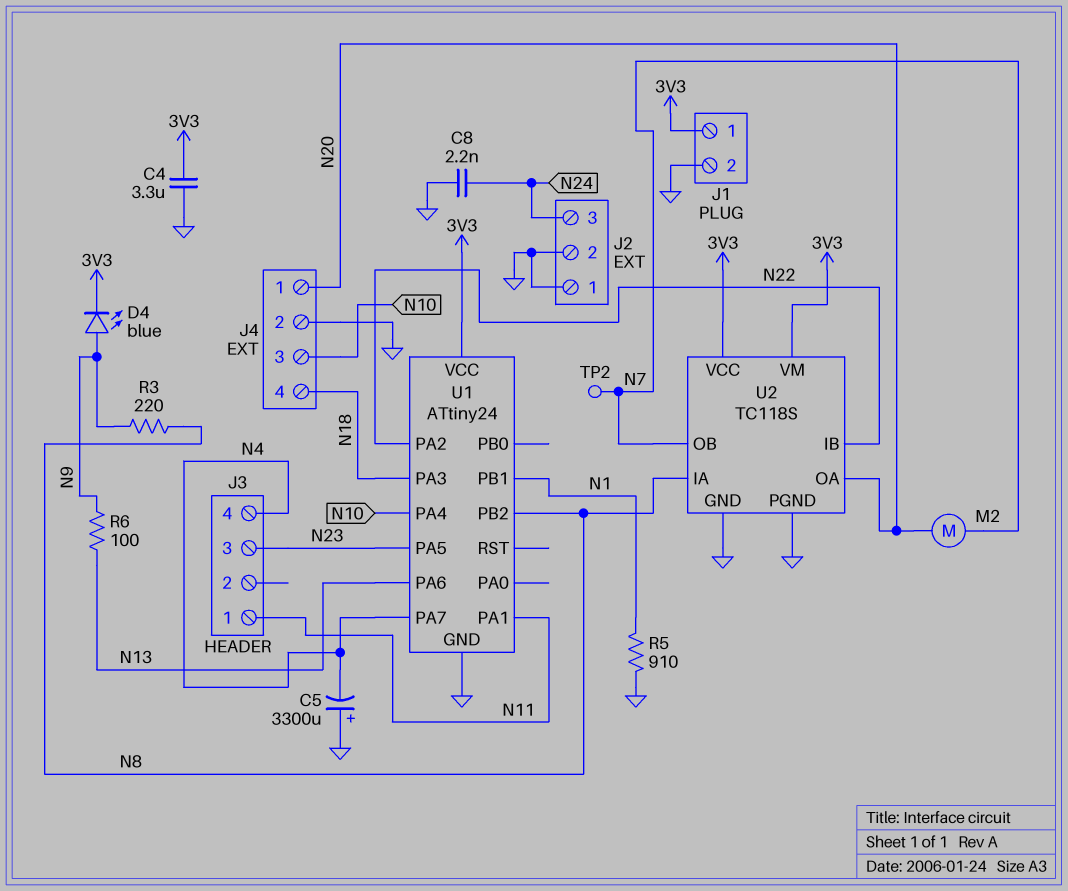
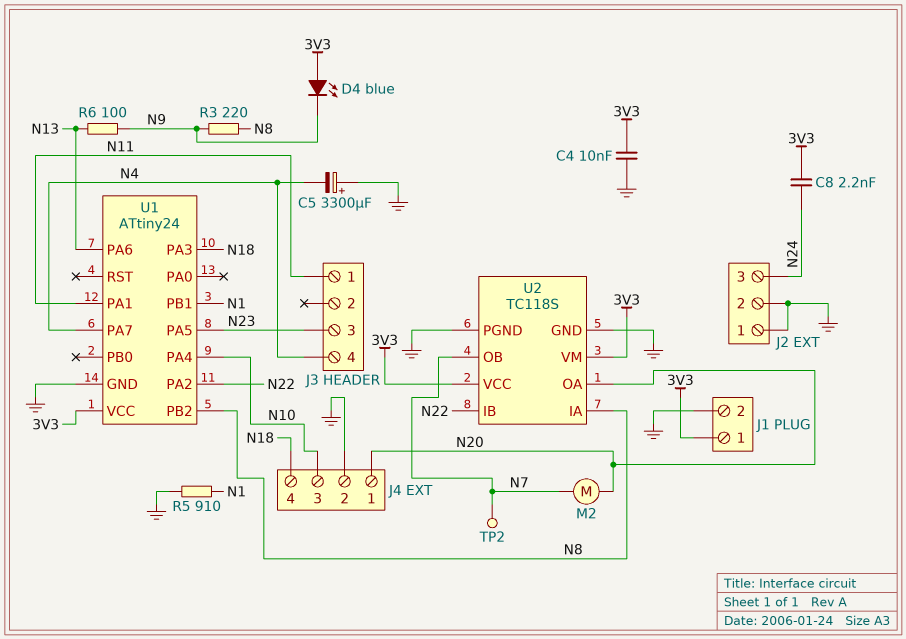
C4: 3.3uF (3V3, GND) -> 10nF (3V3, GND)
C8: 2.2nF (GND, N24) -> 2.2nF (3V3, N24)
D4: LED blue (A N9, K 3V3) -> LED blue (A 3V3, K N9)

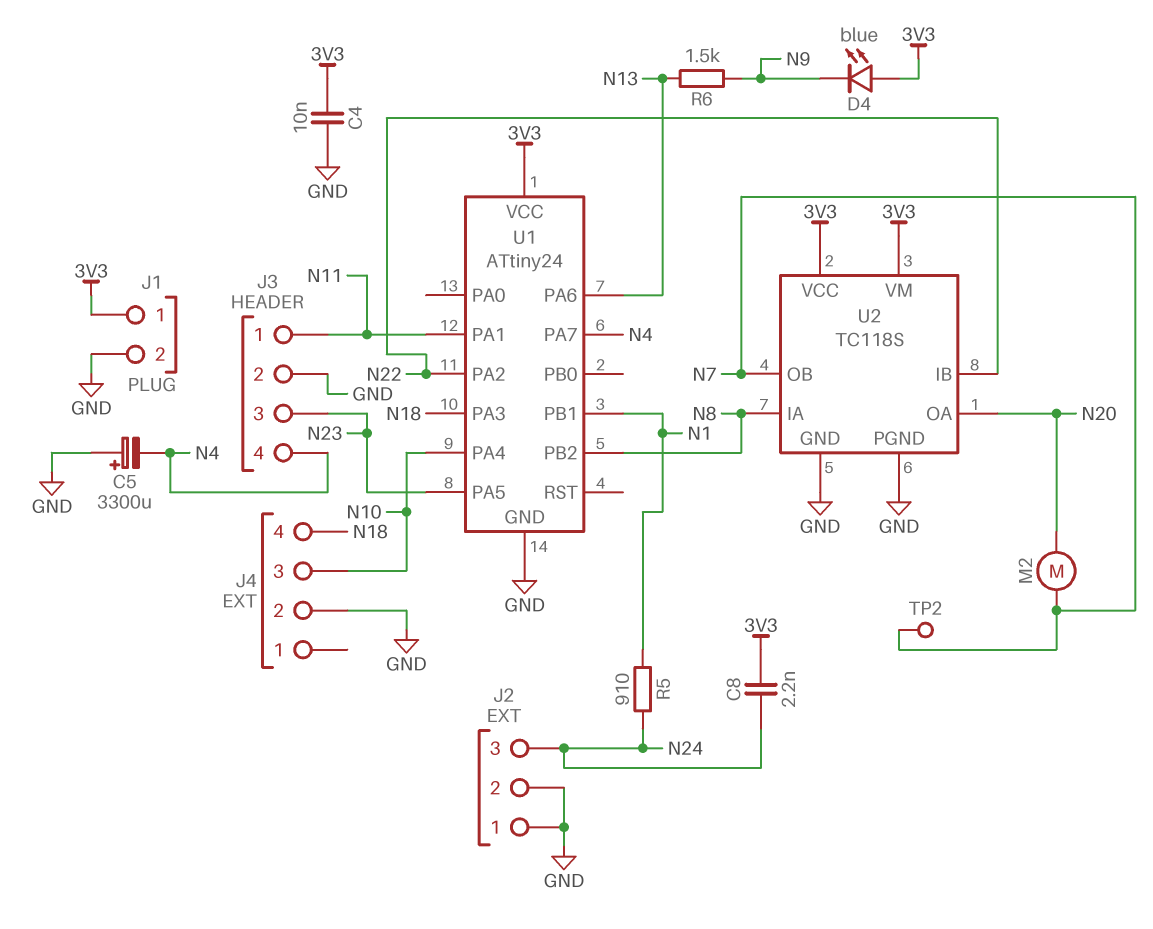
J3 pin 2: none -> GND
J4 pin 1: N20 -> none
R3: 220 (N8, N9) -> none
R5: 910 (GND, N1) -> 910 (N1, N24)
R6: 100 (N9, N13) -> 1.5k (N9, N13)

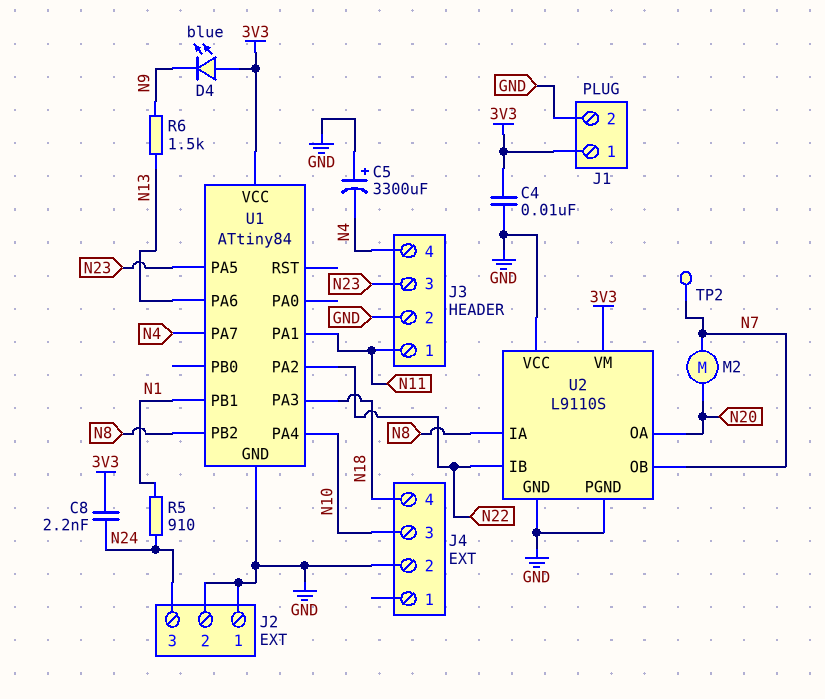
U1: ATtiny24 -> ATtiny84
U2: TC118S -> L9110S
U2 pin VCC: 3V3 -> GND

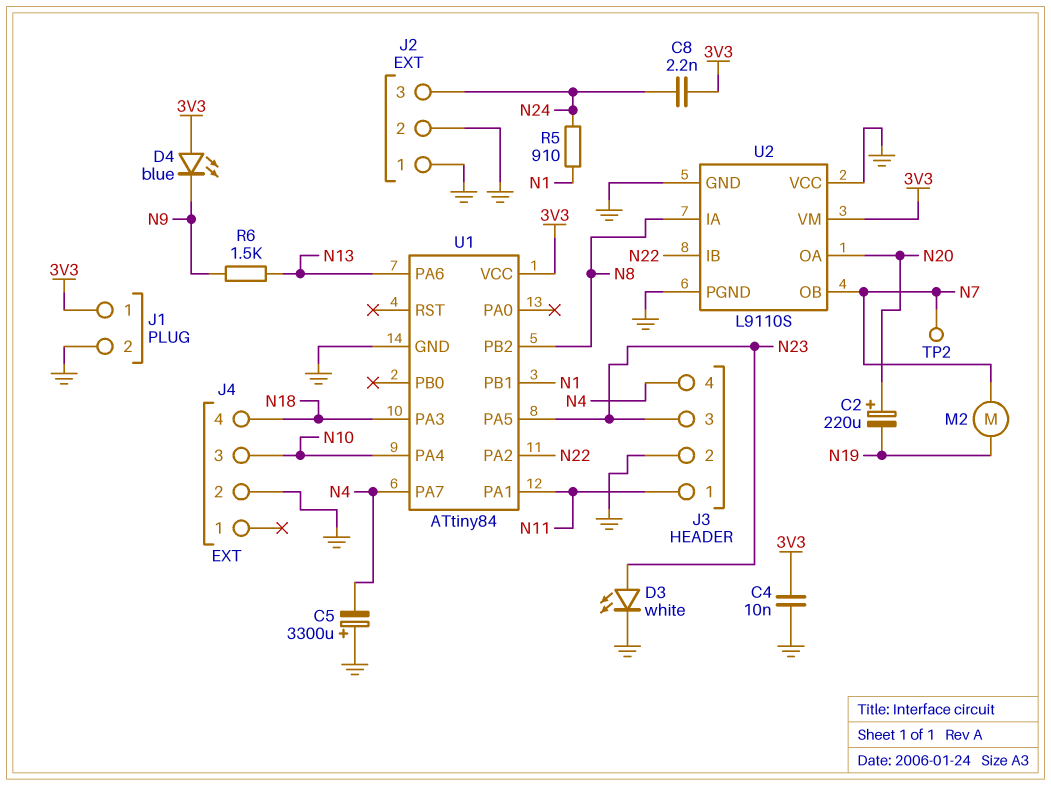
C2: none -> 220uF (plus N20, minus N19)
D3: none -> LED white (A N23, K GND)
M2: motor (N7, N20) -> motor (N7, N19)

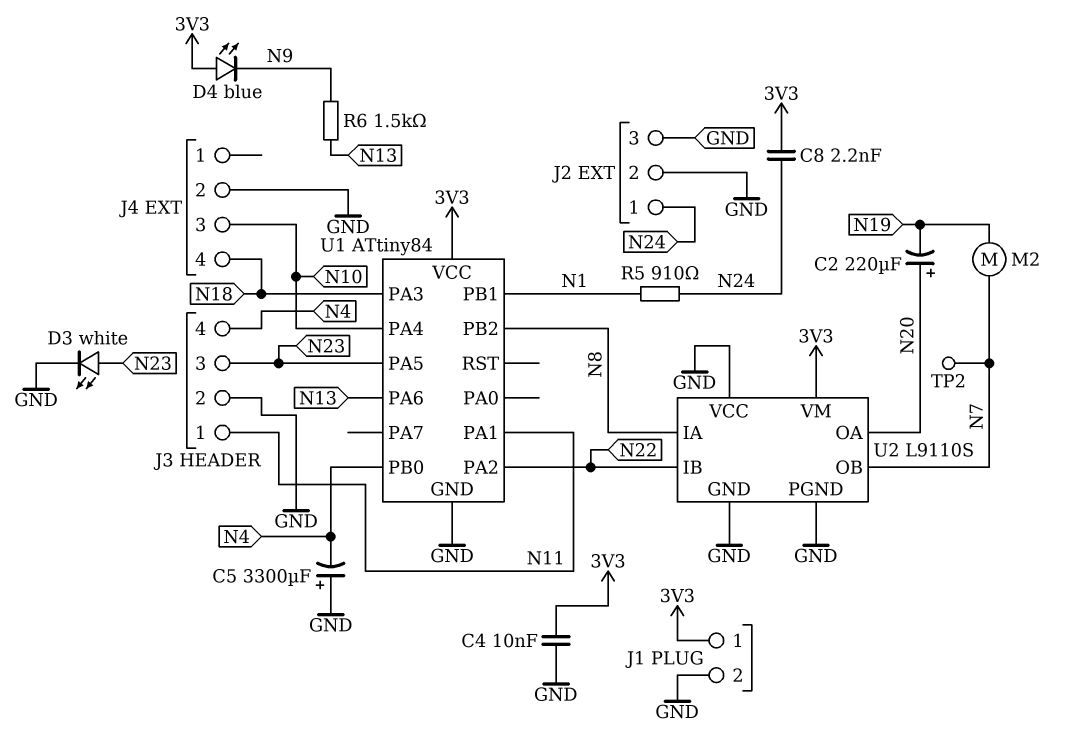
J2 pin 1: GND -> N24
J2 pin 3: N24 -> GND
U1 pin PA7: N4 -> none
U1 pin PB0: none -> N4

